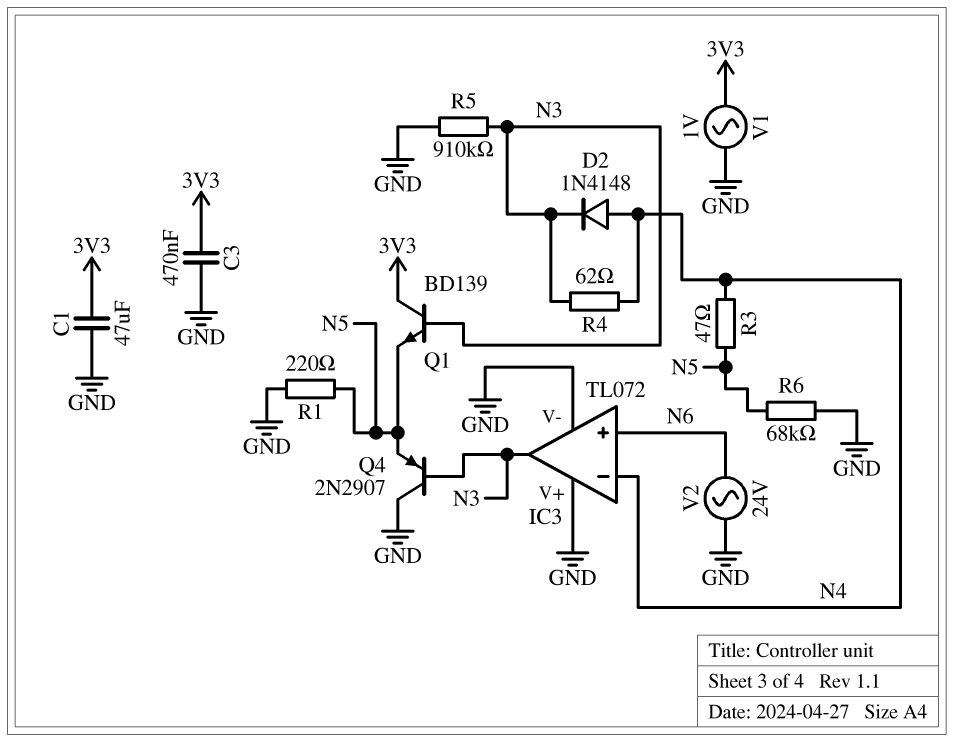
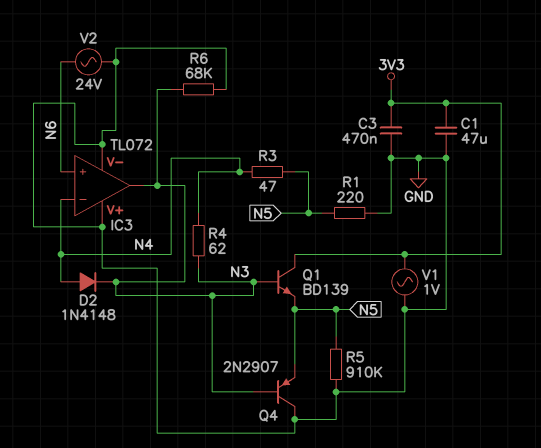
R5: 910k (GND, N3) -> 910k (GND, N5)
R6: 68k (GND, N5) -> 68k (GND, N3)

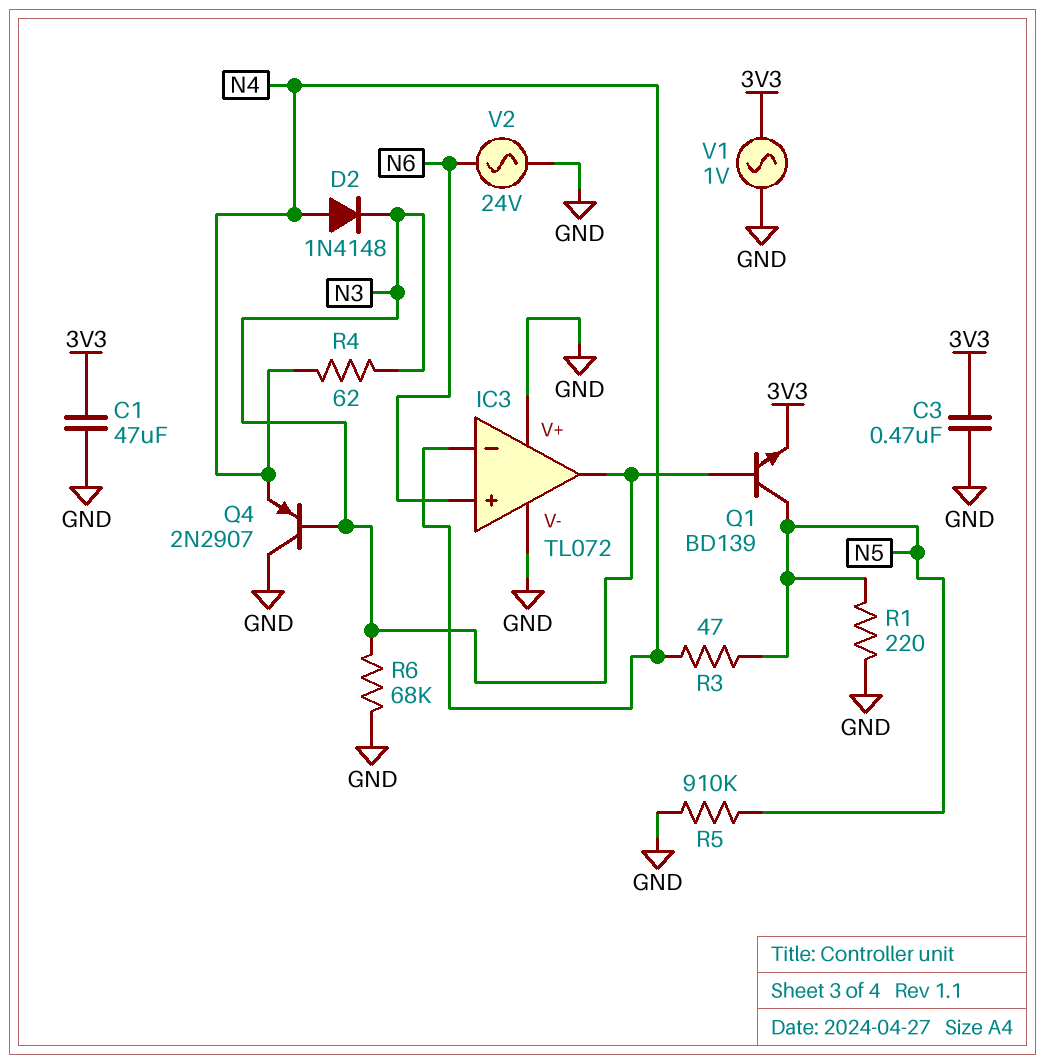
Q1: NPN BD139 (B N3, C 3V3, E N5) -> NPN BD139 (B N3, C N5, E 3V3)
Q4: PNP 2N2907 (B N3, C GND, E N5) -> PNP 2N2907 (B N3, C GND, E N4)

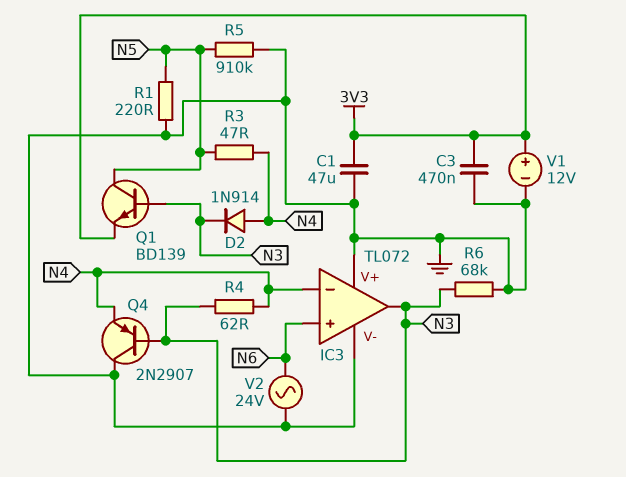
D2: diode 1N4148 (A N4, K N3) -> diode 1N914 (A N4, K N3)
V1: AC 1V (3V3, GND) -> 12V (plus 3V3, minus GND)

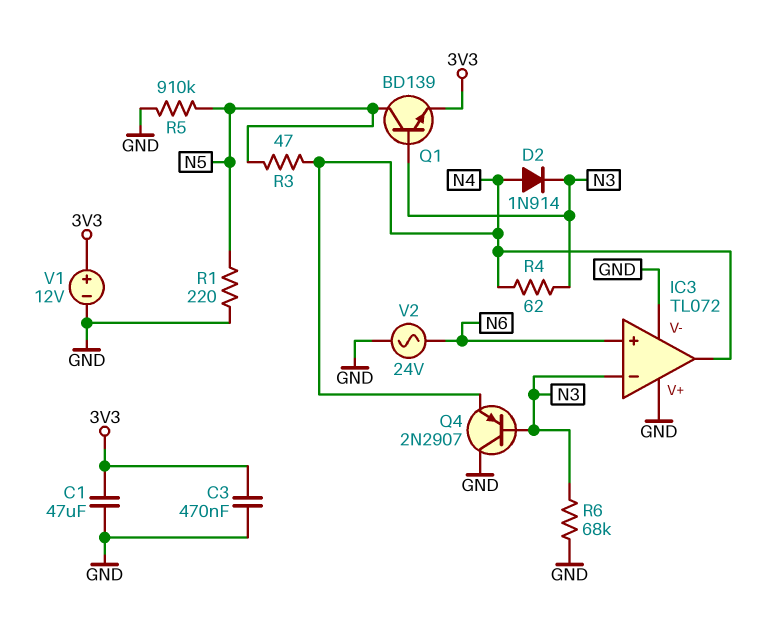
IC3 pin in-: N4 -> N3
IC3 pin out: N3 -> N4

